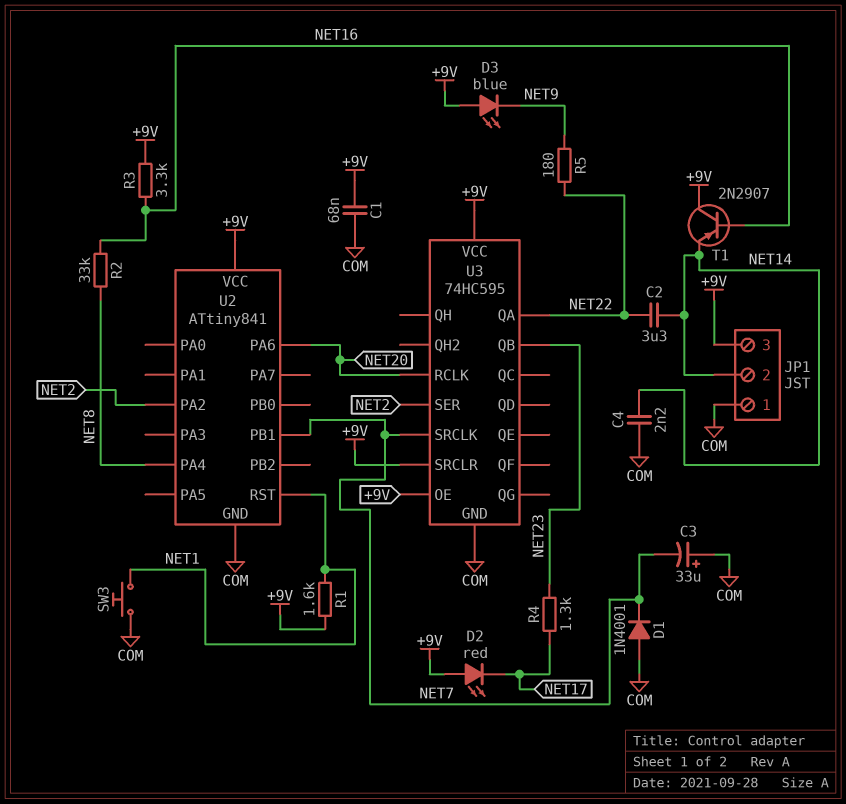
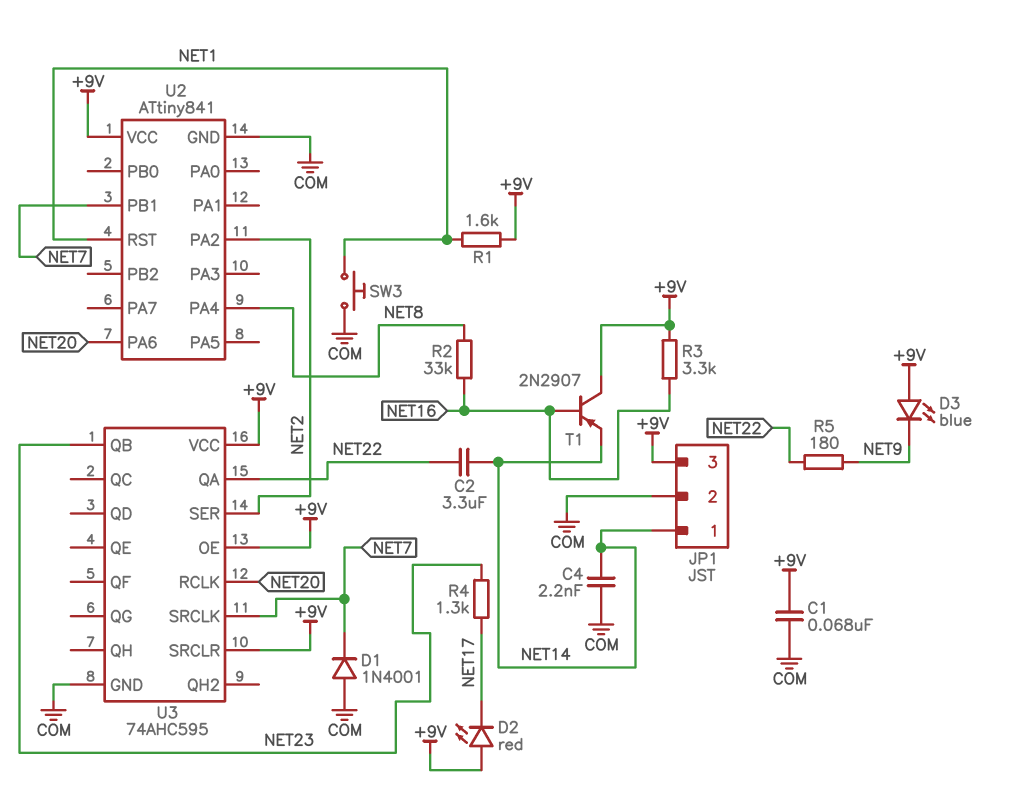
C3: 33uF (plus COM, minus NET7) -> none
JP1 pin 1: COM -> NET14
JP1 pin 2: NET14 -> COM
U3: 74HC595 -> 74AHC595

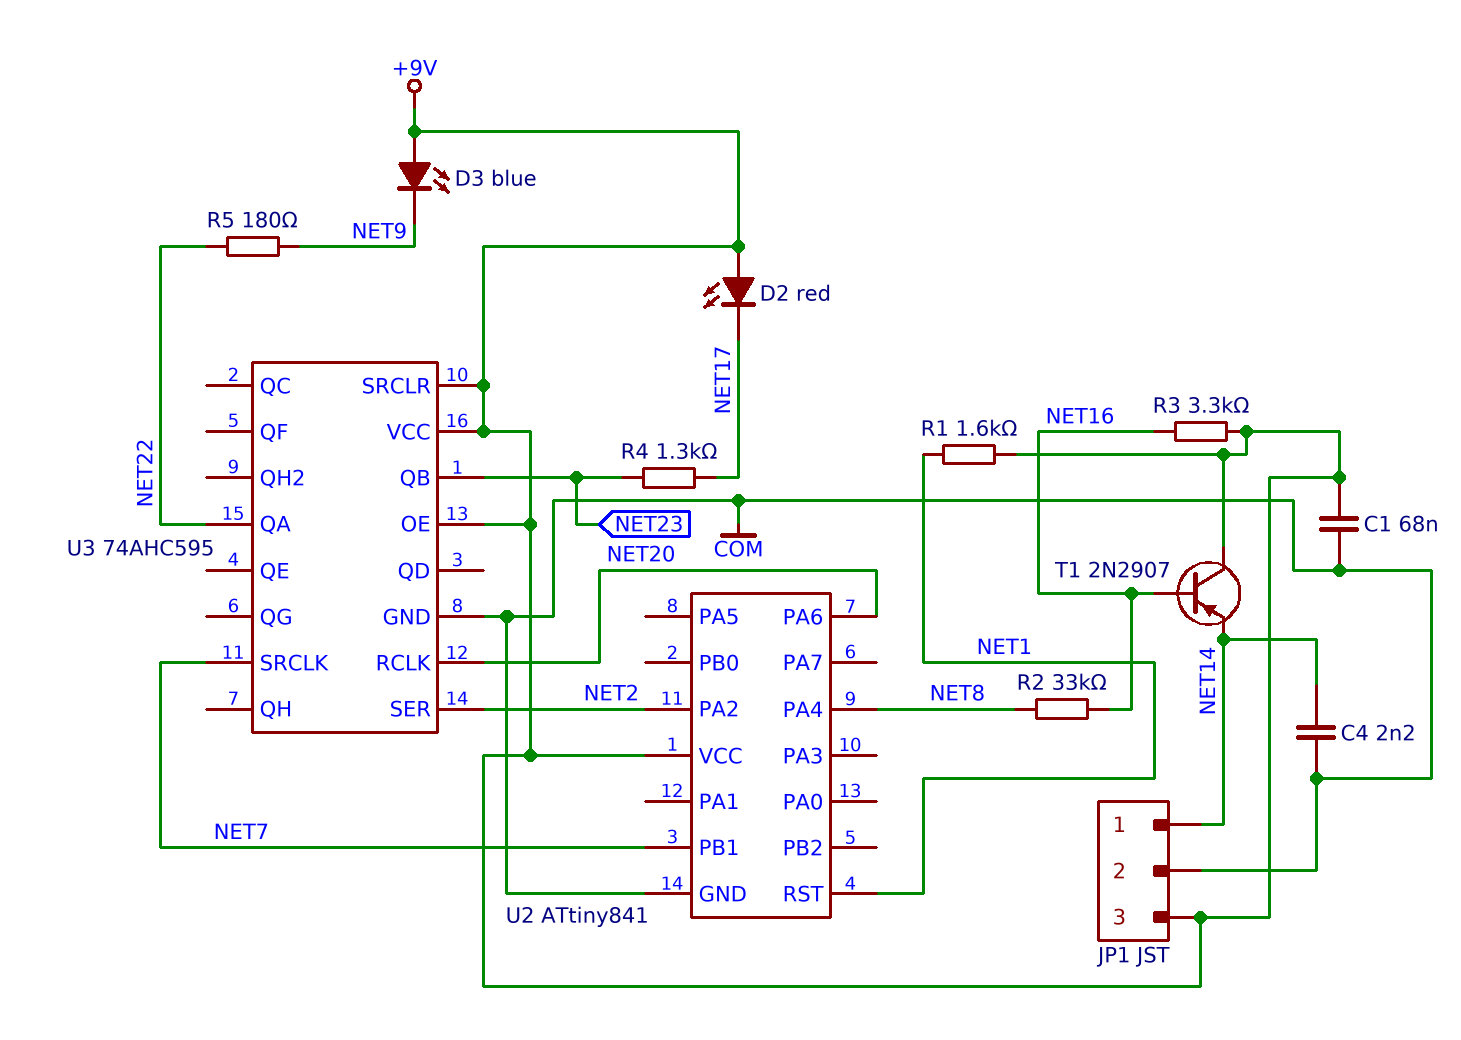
C2: 3.3uF (NET14, NET22) -> none
D1: diode 1N4001 (A COM, K NET7) -> none
SW3: button (COM, NET1) -> none

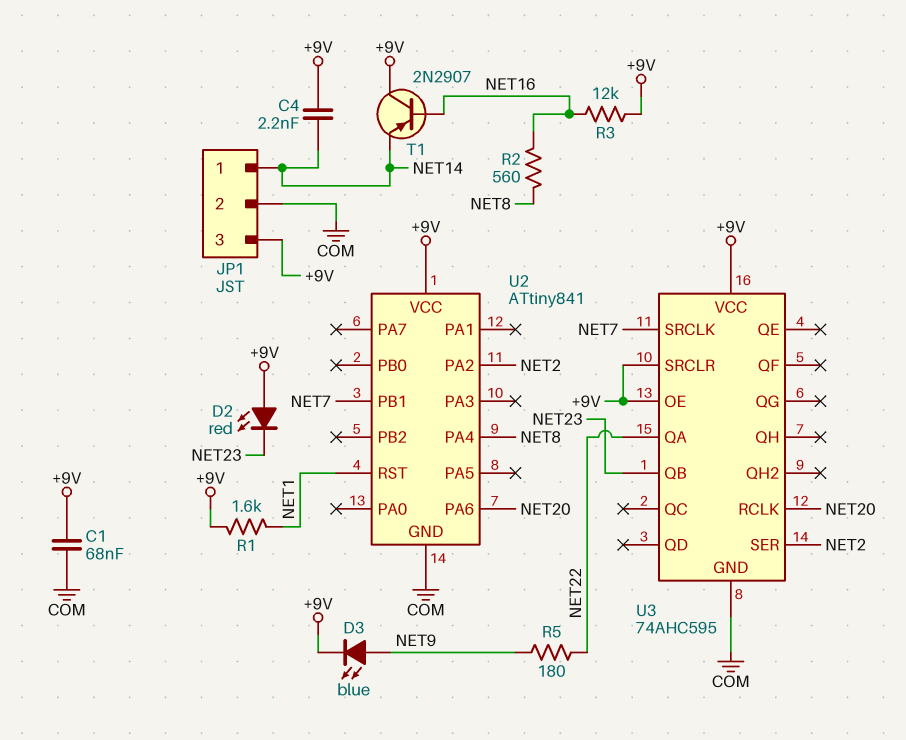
C4: 2.2nF (COM, NET14) -> 2.2nF (+9V, NET14)
D2: LED red (A +9V, K NET17) -> LED red (A +9V, K NET23)
D3: LED blue (A +9V, K NET9) -> LED blue (A NET9, K +9V)
R2: 33k (NET8, NET16) -> 560 (NET8, NET16)
R3: 3.3k (+9V, NET16) -> 12k (+9V, NET16)
R4: 1.3k (NET17, NET23) -> none

